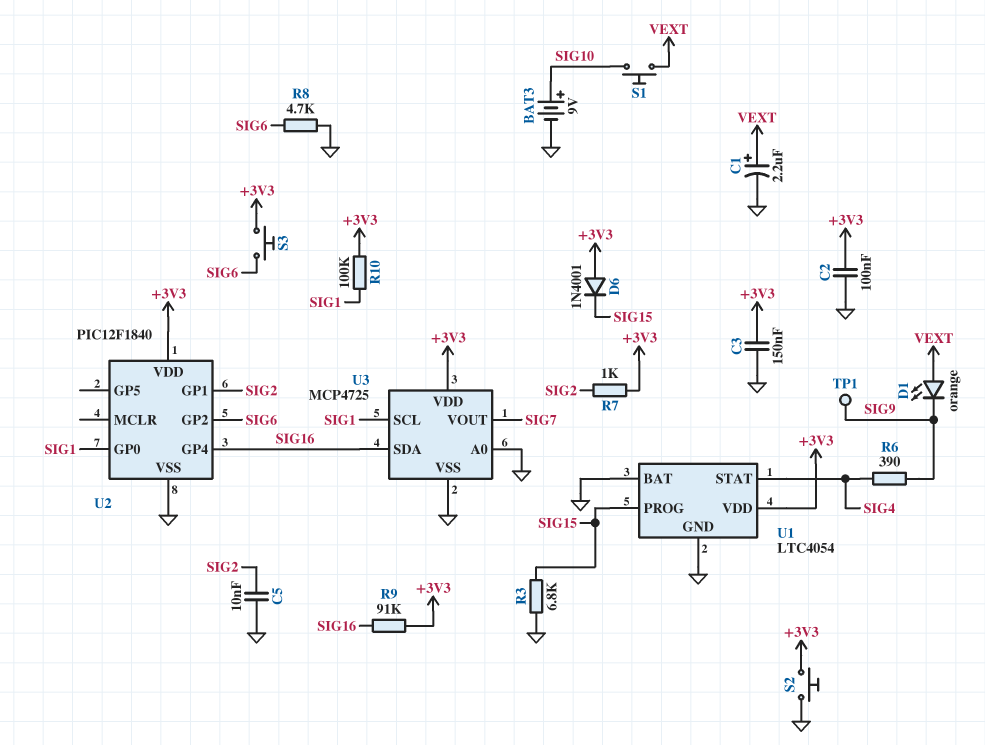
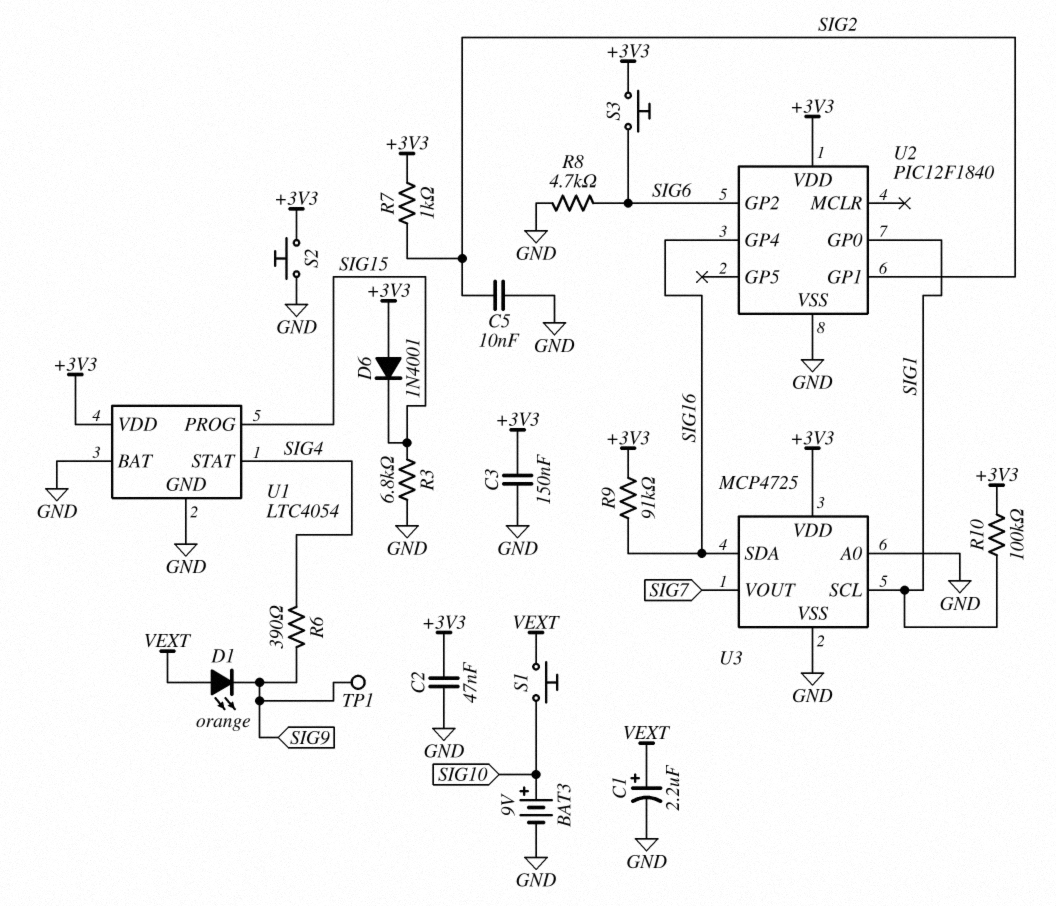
C2: 100nF (+3V3, GND) -> 47nF (+3V3, GND)

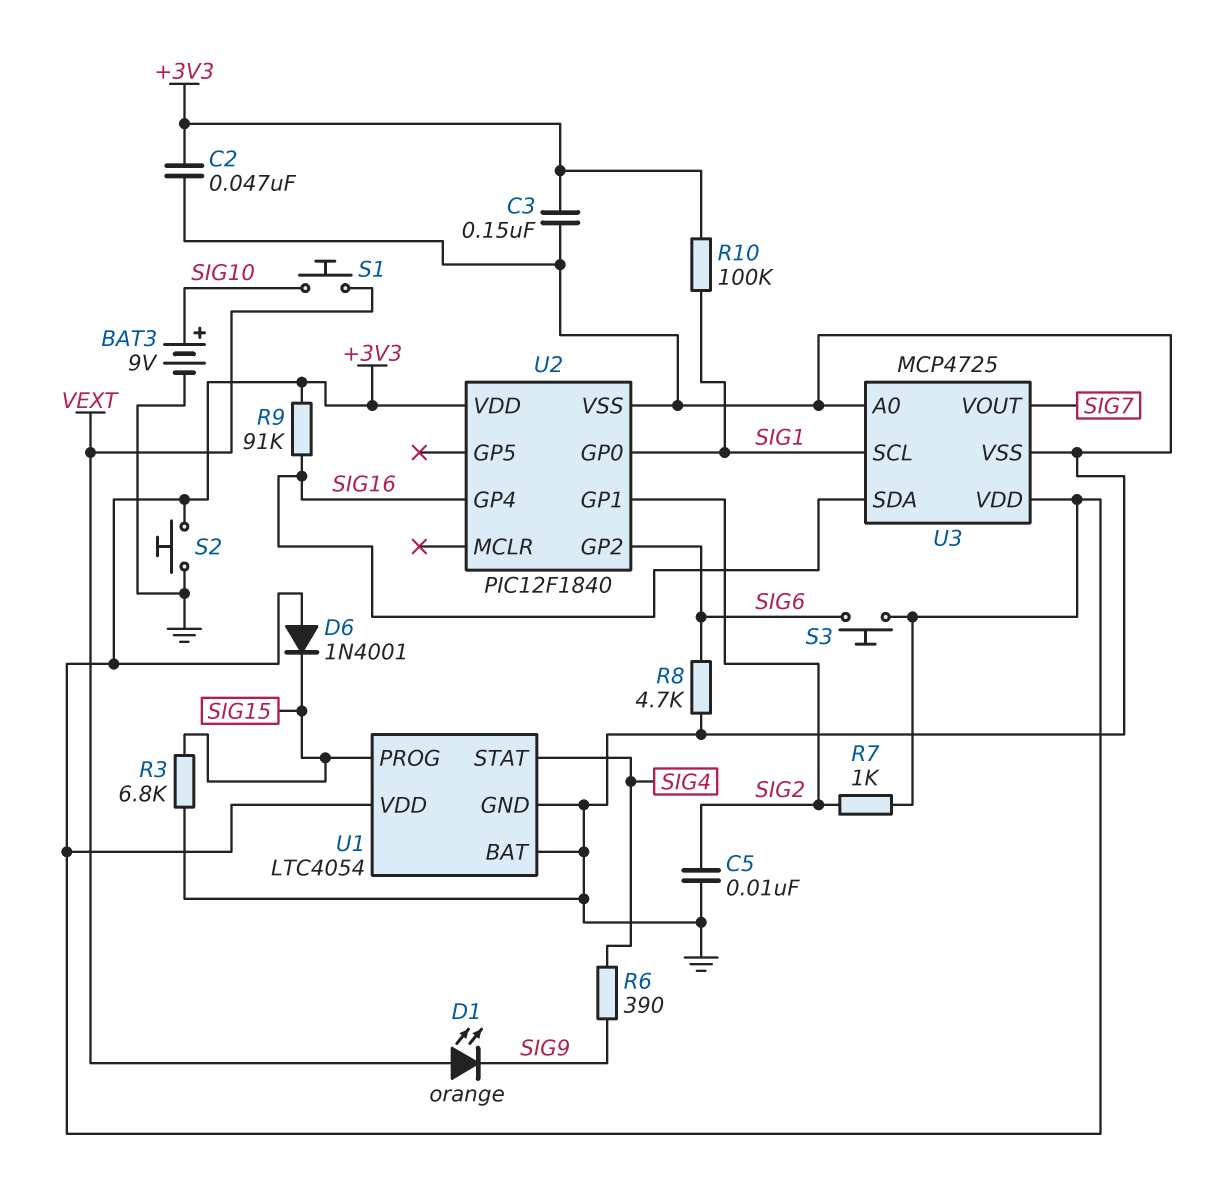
C1: 2.2uF (plus VEXT, minus GND) -> none
TP1: test point (SIG9) -> none

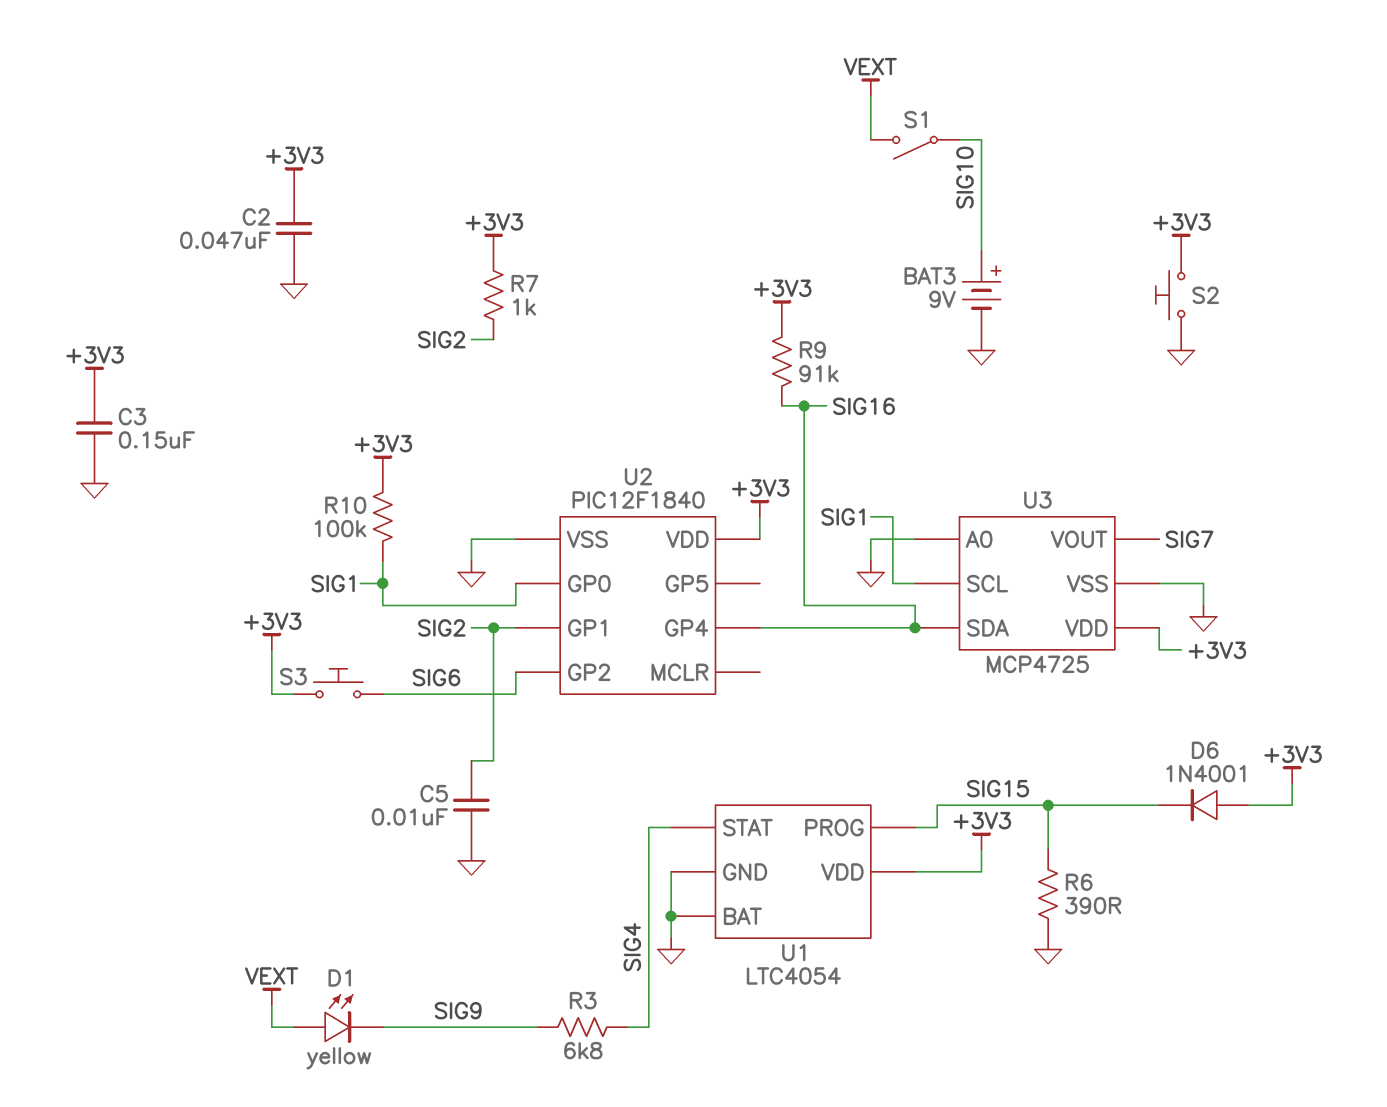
D1: LED orange (A VEXT, K SIG9) -> LED yellow (A VEXT, K SIG9)
R3: 6.8k (GND, SIG15) -> 6.8k (SIG4, SIG9)
R6: 390 (SIG4, SIG9) -> 390 (GND, SIG15)
R8: 4.7k (GND, SIG6) -> none
S1: button (SIG10, VEXT) -> switch (SIG10, VEXT)

